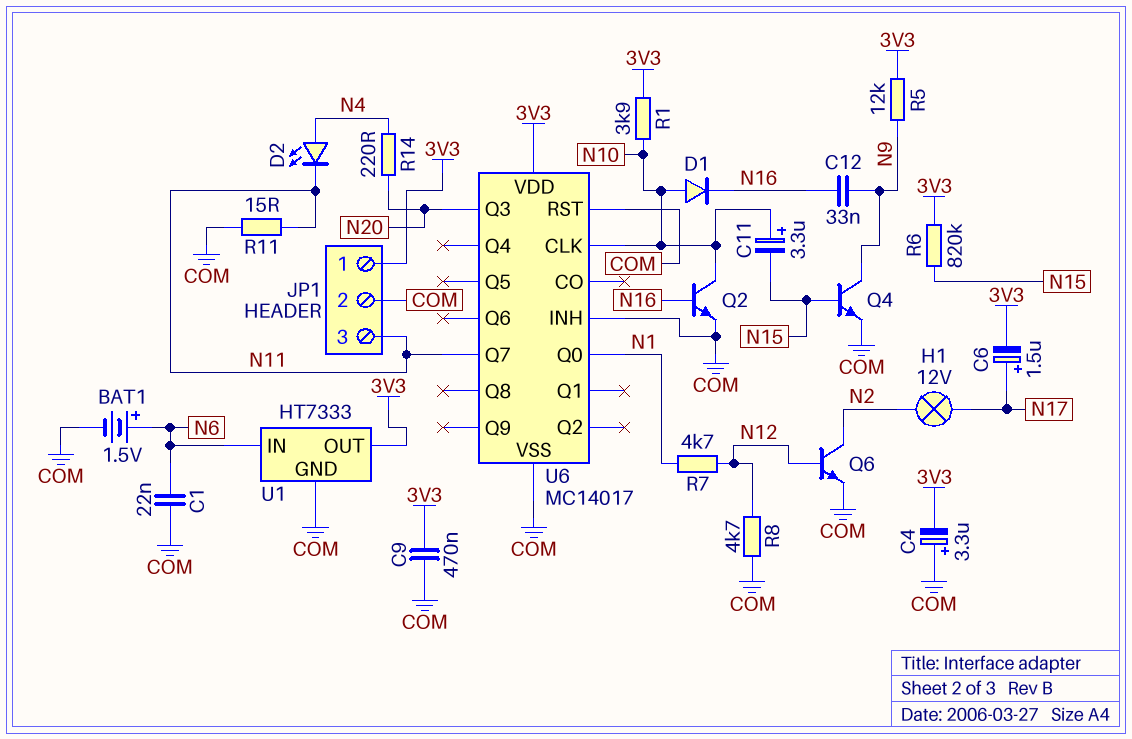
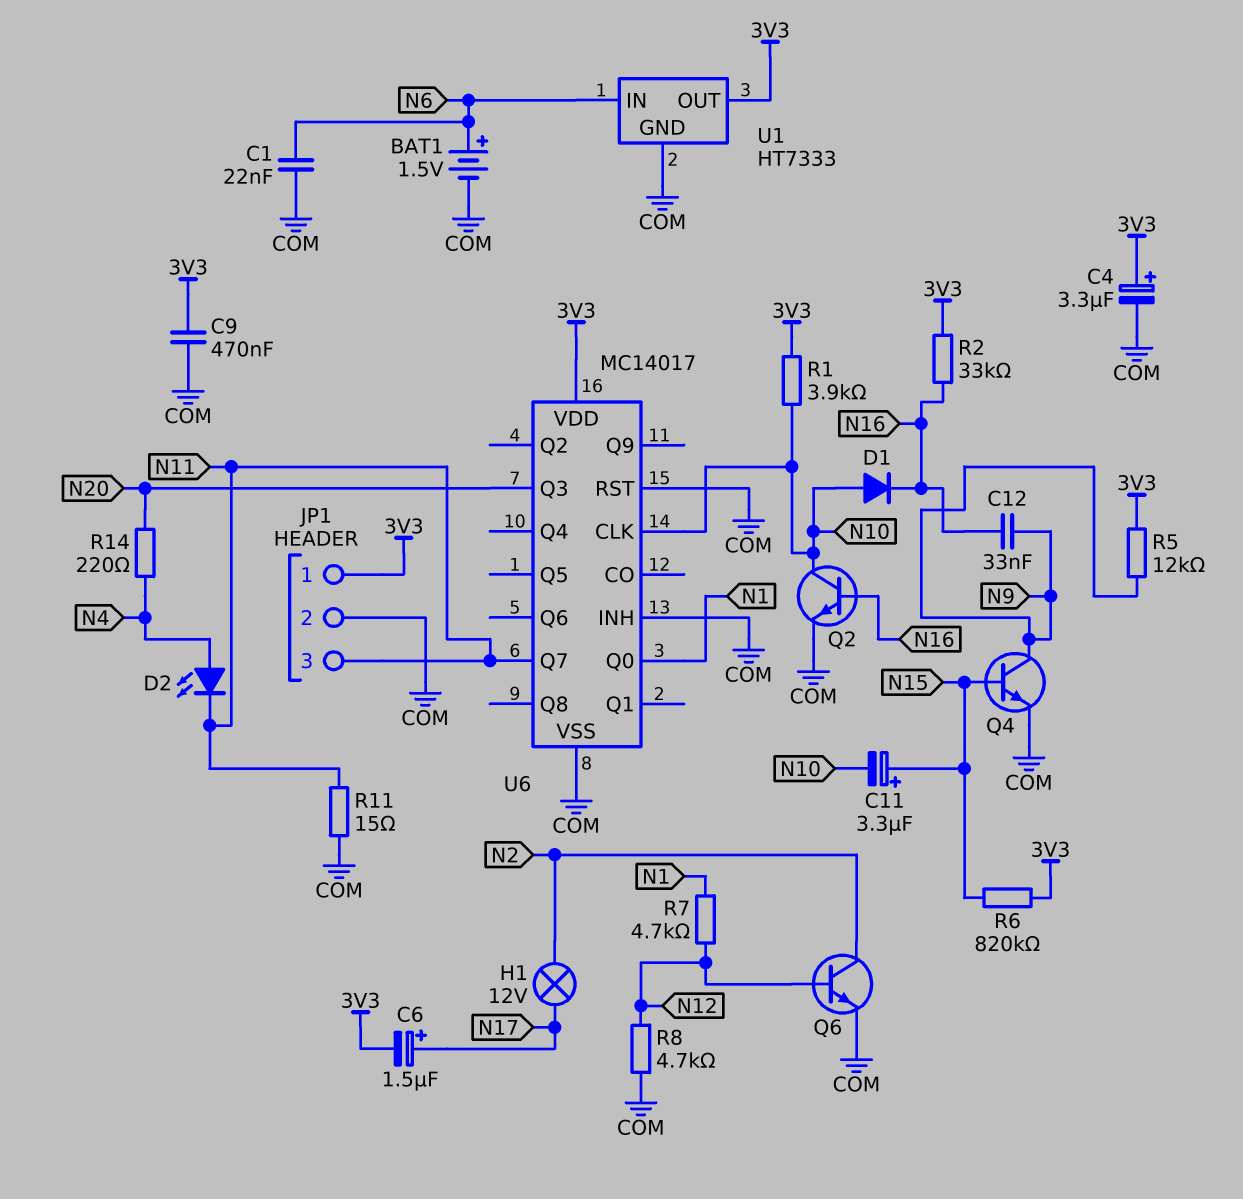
C4: 3.3uF (plus COM, minus 3V3) -> 3.3uF (plus 3V3, minus COM)
C11: 3.3uF (plus N10, minus N15) -> 3.3uF (plus N15, minus N10)
R2: none -> 33k (3V3, N16)

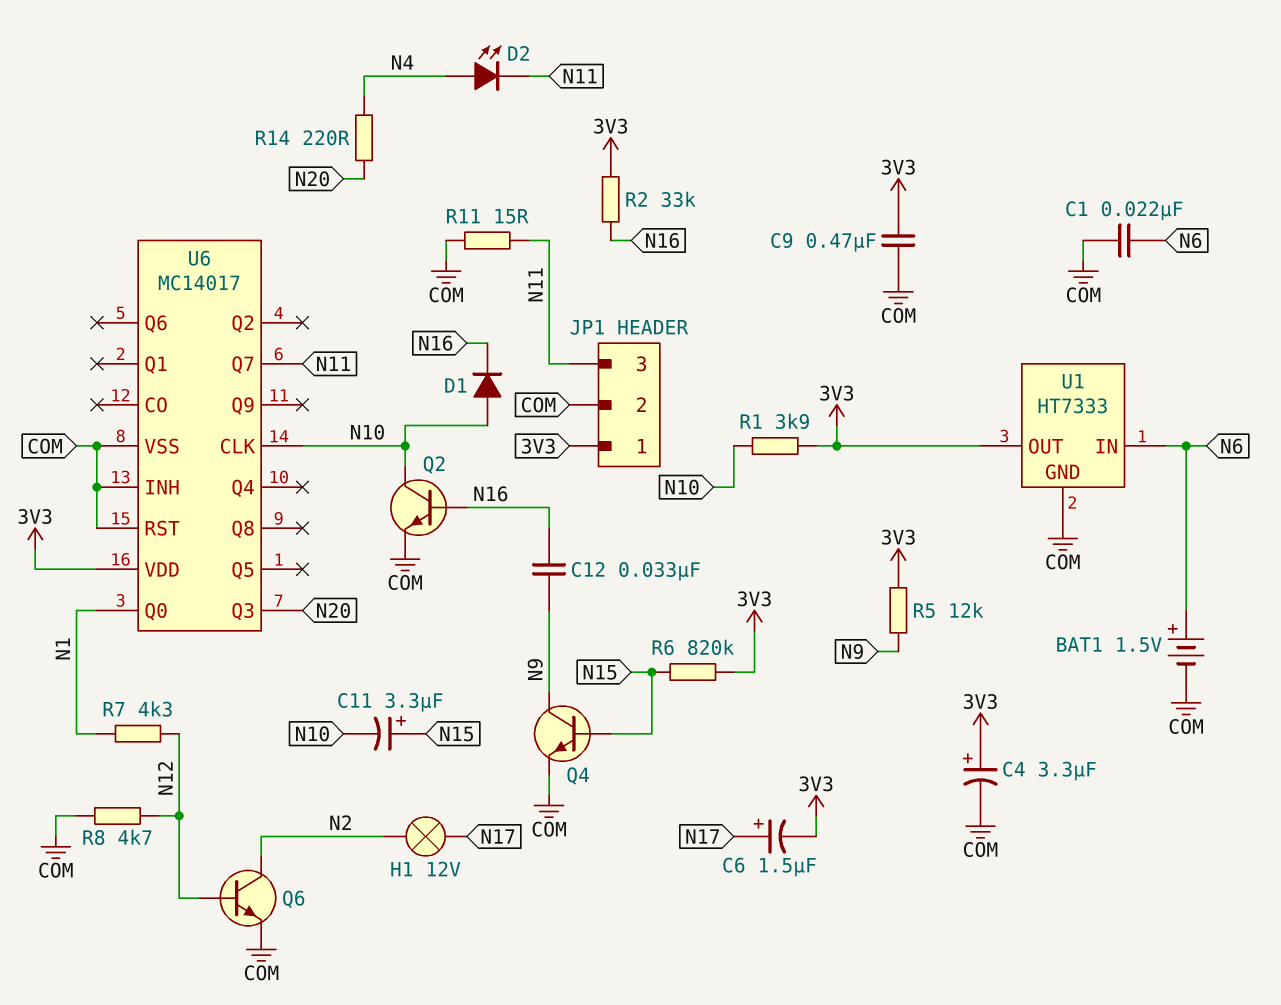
R7: 4.7k (N1, N12) -> 4.3k (N1, N12)

